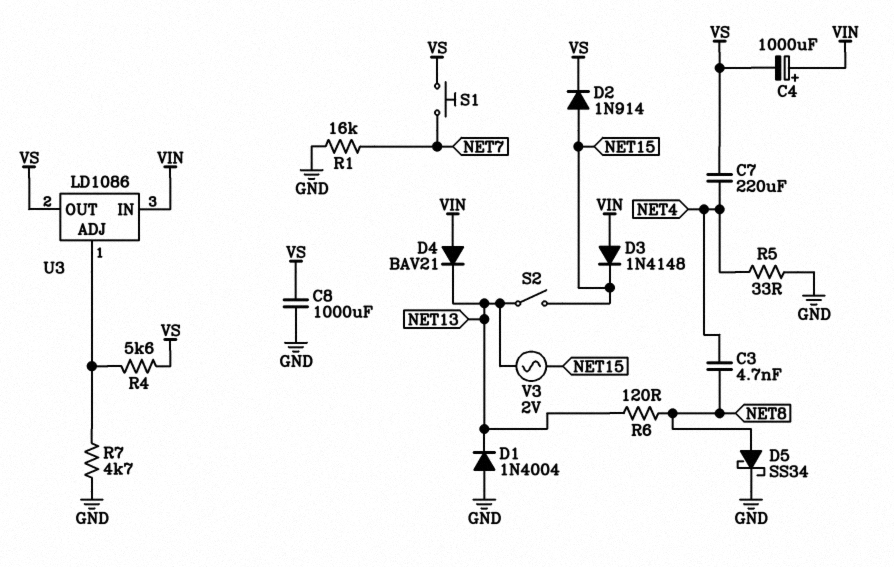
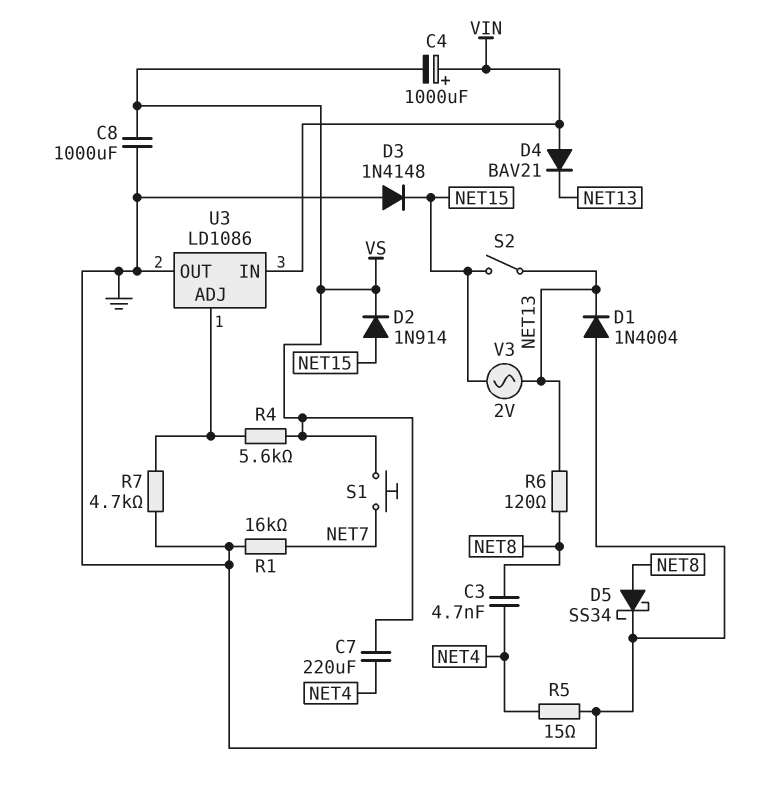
D3: diode 1N4148 (A VIN, K NET15) -> diode 1N4148 (A GND, K NET15)
R5: 33 (GND, NET4) -> 15 (GND, NET4)
U3 pin OUT: VS -> GND

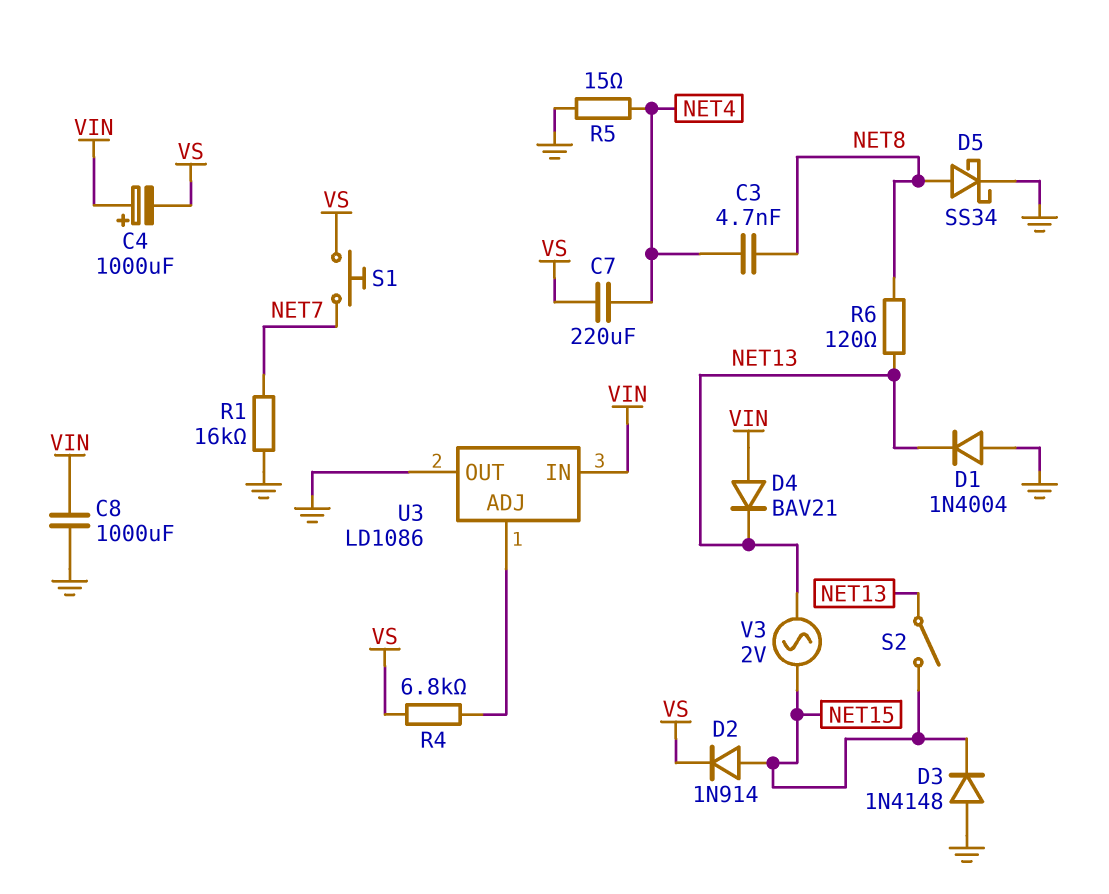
C8: 1000uF (GND, VS) -> 1000uF (GND, VIN)
R4: 5.6k (U3/ADJ, VS) -> 6.8k (U3/ADJ, VS)
R7: 4.7k (GND, U3/ADJ) -> none

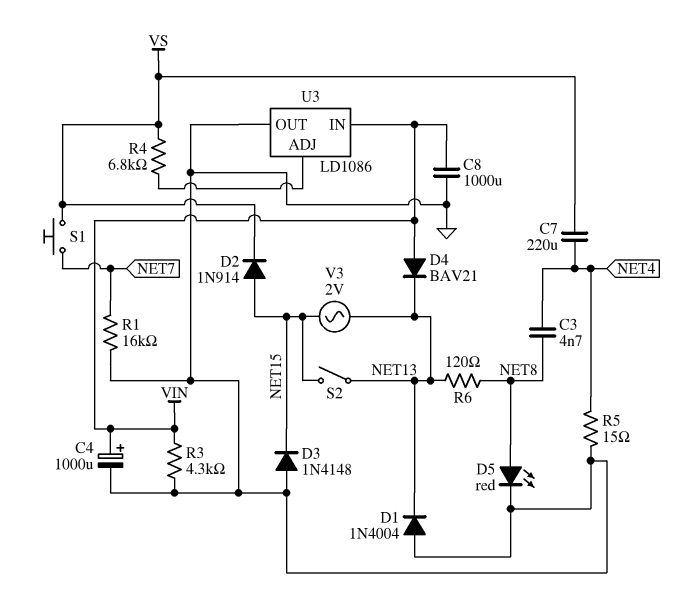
C4: 1000uF (plus VIN, minus VS) -> 1000uF (plus VIN, minus GND)
D5: schottky SS34 (A NET8, K GND) -> LED red (A NET8, K GND)
R3: none -> 4.3k (GND, VIN)

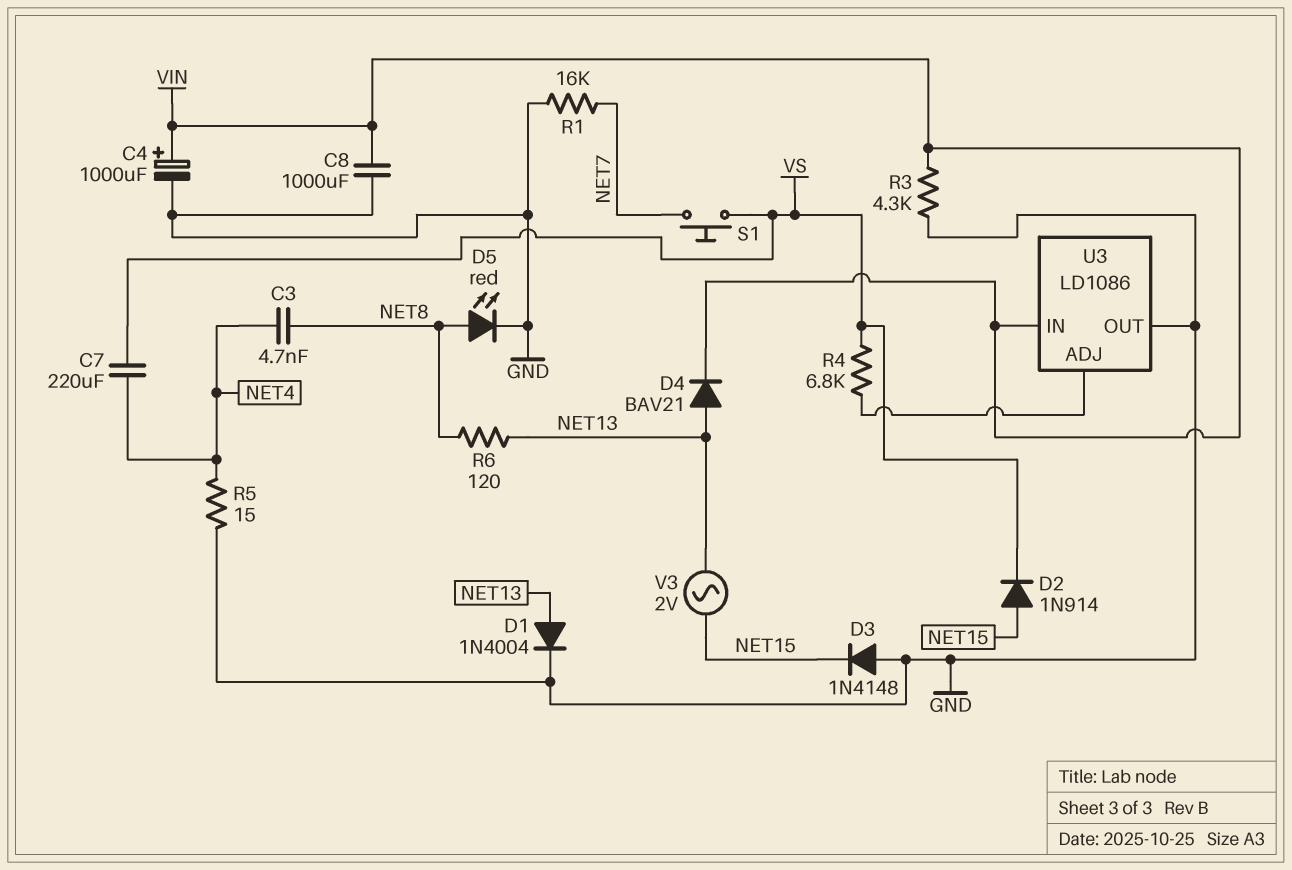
D1: diode 1N4004 (A GND, K NET13) -> diode 1N4004 (A NET13, K GND)
D4: diode BAV21 (A VIN, K NET13) -> diode BAV21 (A NET13, K VIN)
S2: switch (NET13, NET15) -> none

